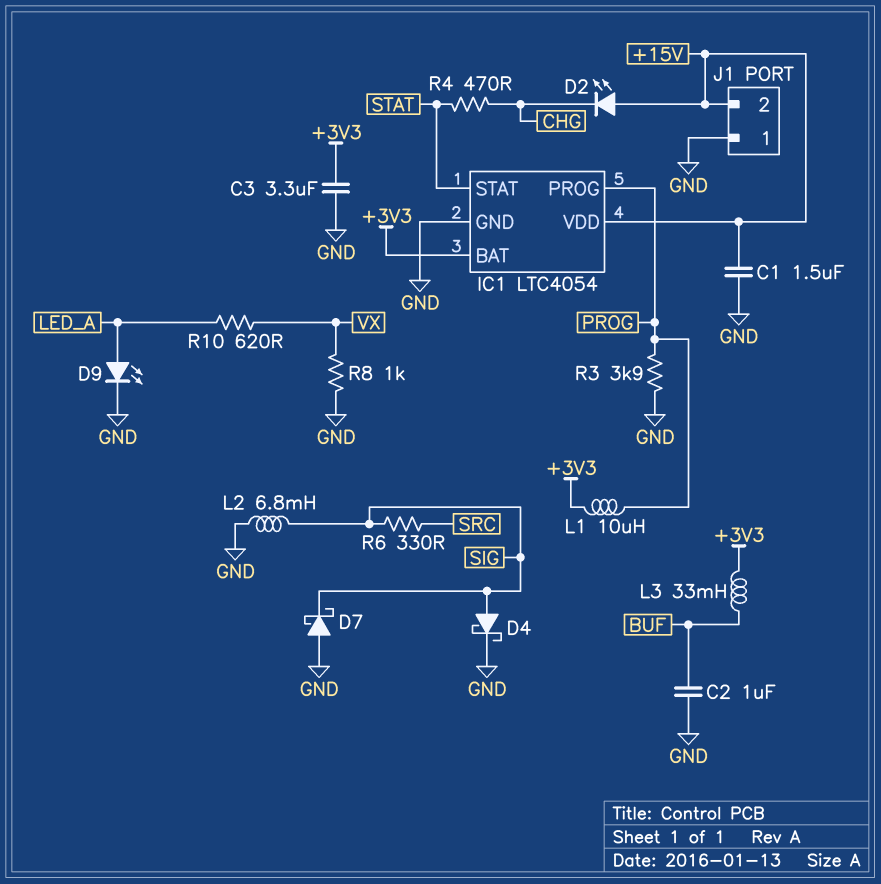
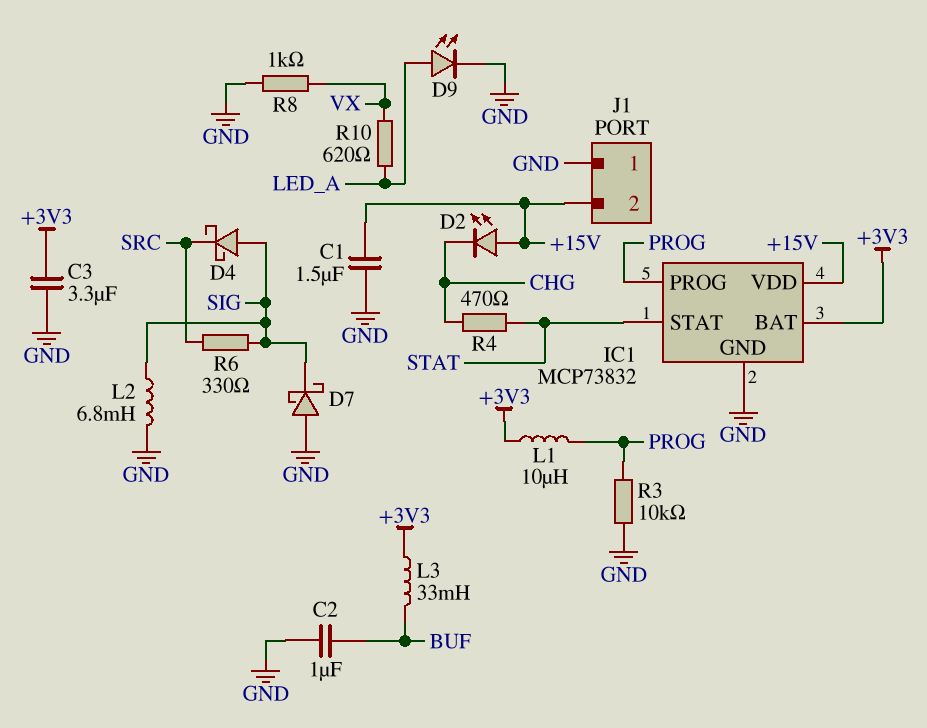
D4: schottky (A SIG, K GND) -> schottky (A SIG, K SRC)
IC1: LTC4054 -> MCP73832
R3: 3.9k (GND, PROG) -> 10k (GND, PROG)

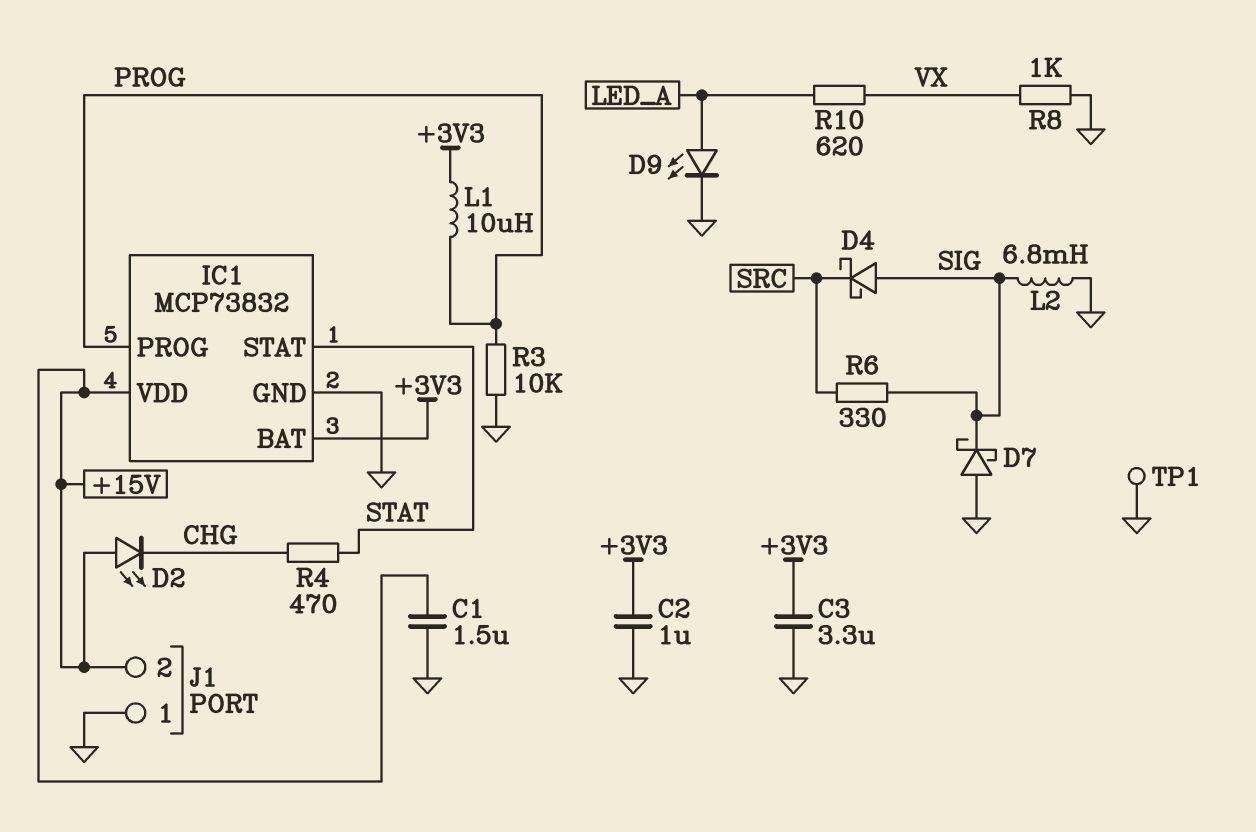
C2: 1uF (BUF, GND) -> 1uF (+3V3, GND)
L3: 33mH (+3V3, BUF) -> none
TP1: none -> test point (GND)

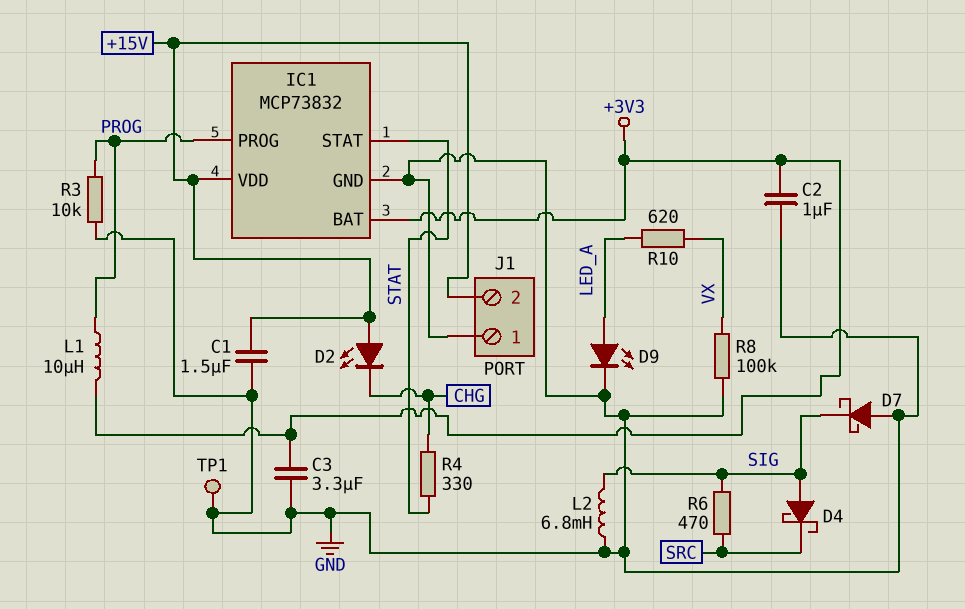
R4: 470 (CHG, STAT) -> 330 (CHG, STAT)
R6: 330 (SIG, SRC) -> 470 (SIG, SRC)
R8: 1k (GND, VX) -> 100k (GND, VX)

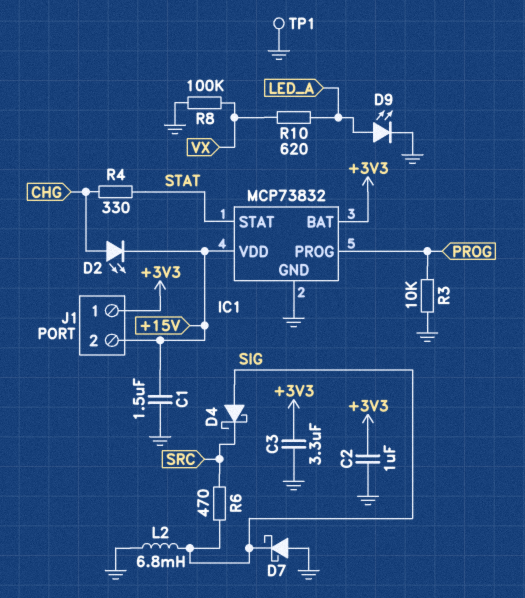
D2: LED (A +15V, K CHG) -> LED (A CHG, K +15V)
J1 pin 1: GND -> +3V3
L1: 10uH (+3V3, PROG) -> none

